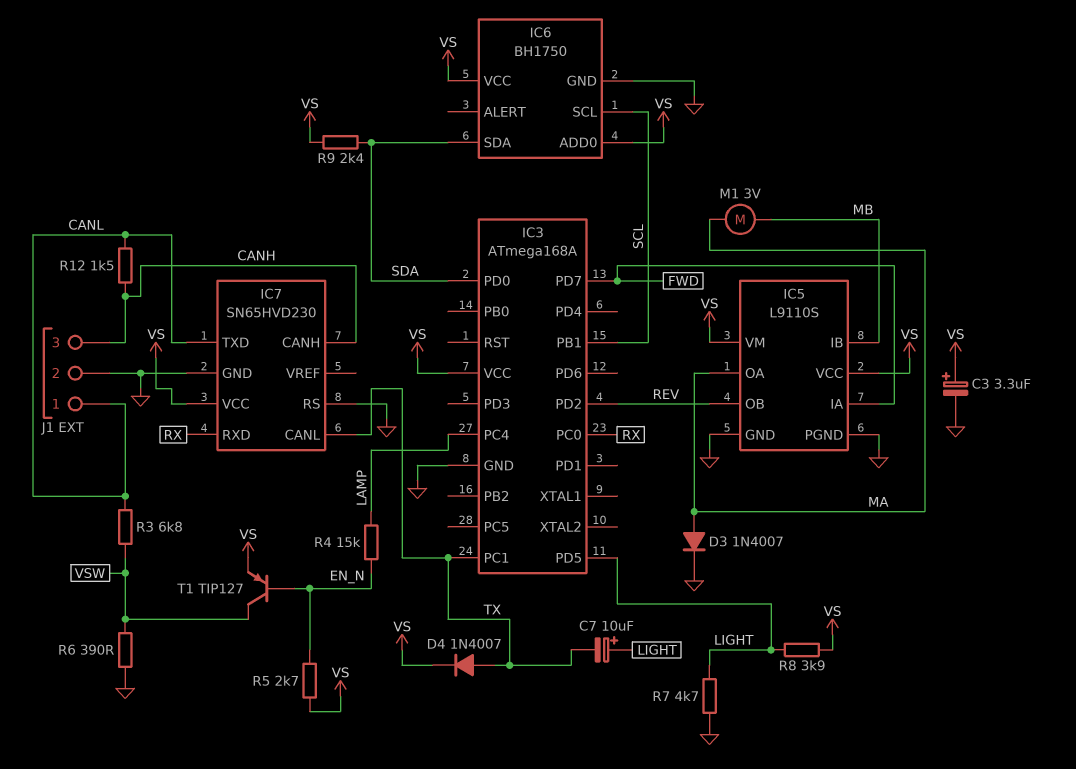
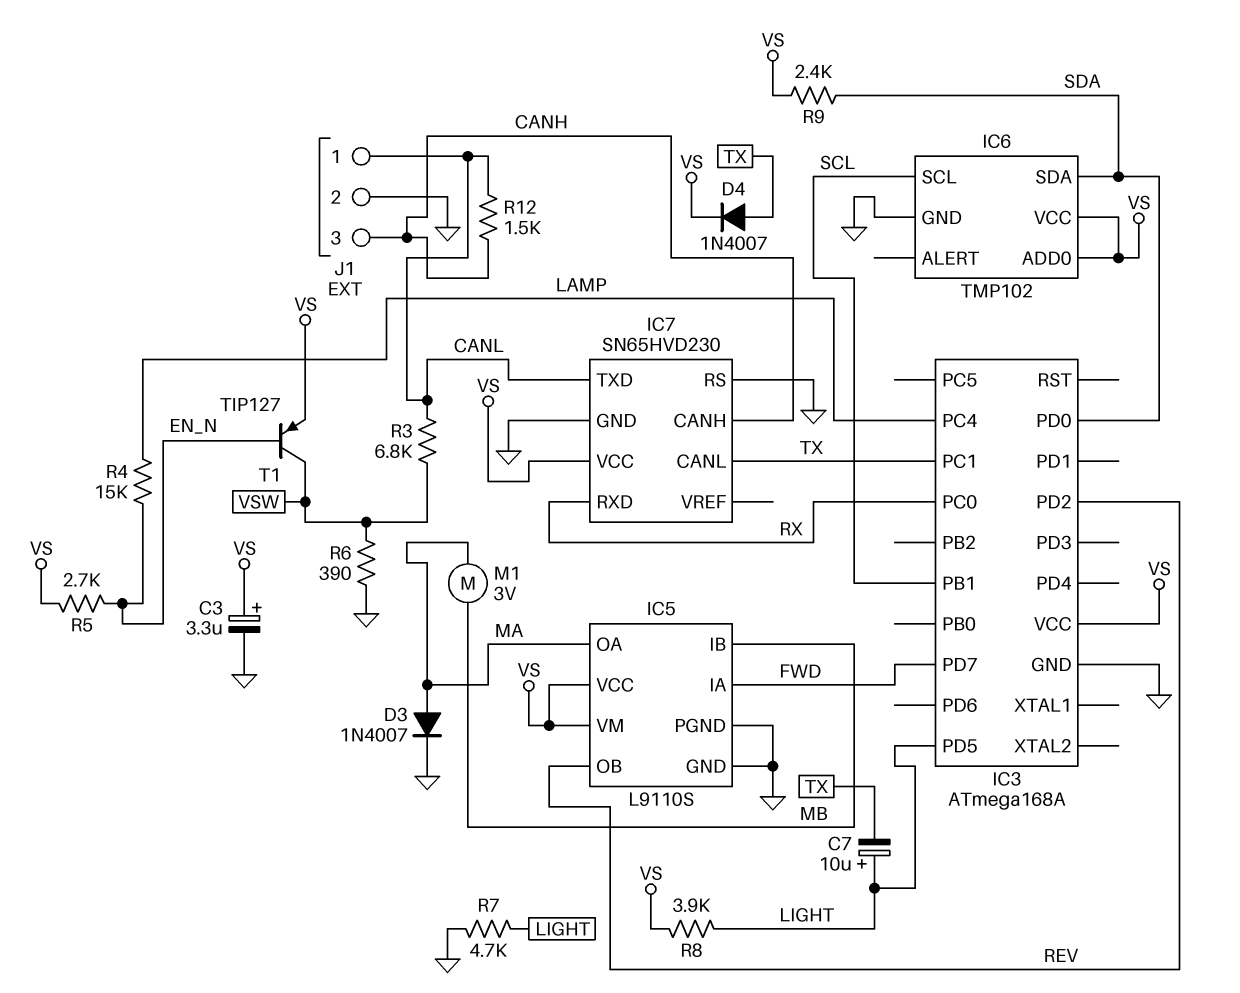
IC6: BH1750 -> TMP102

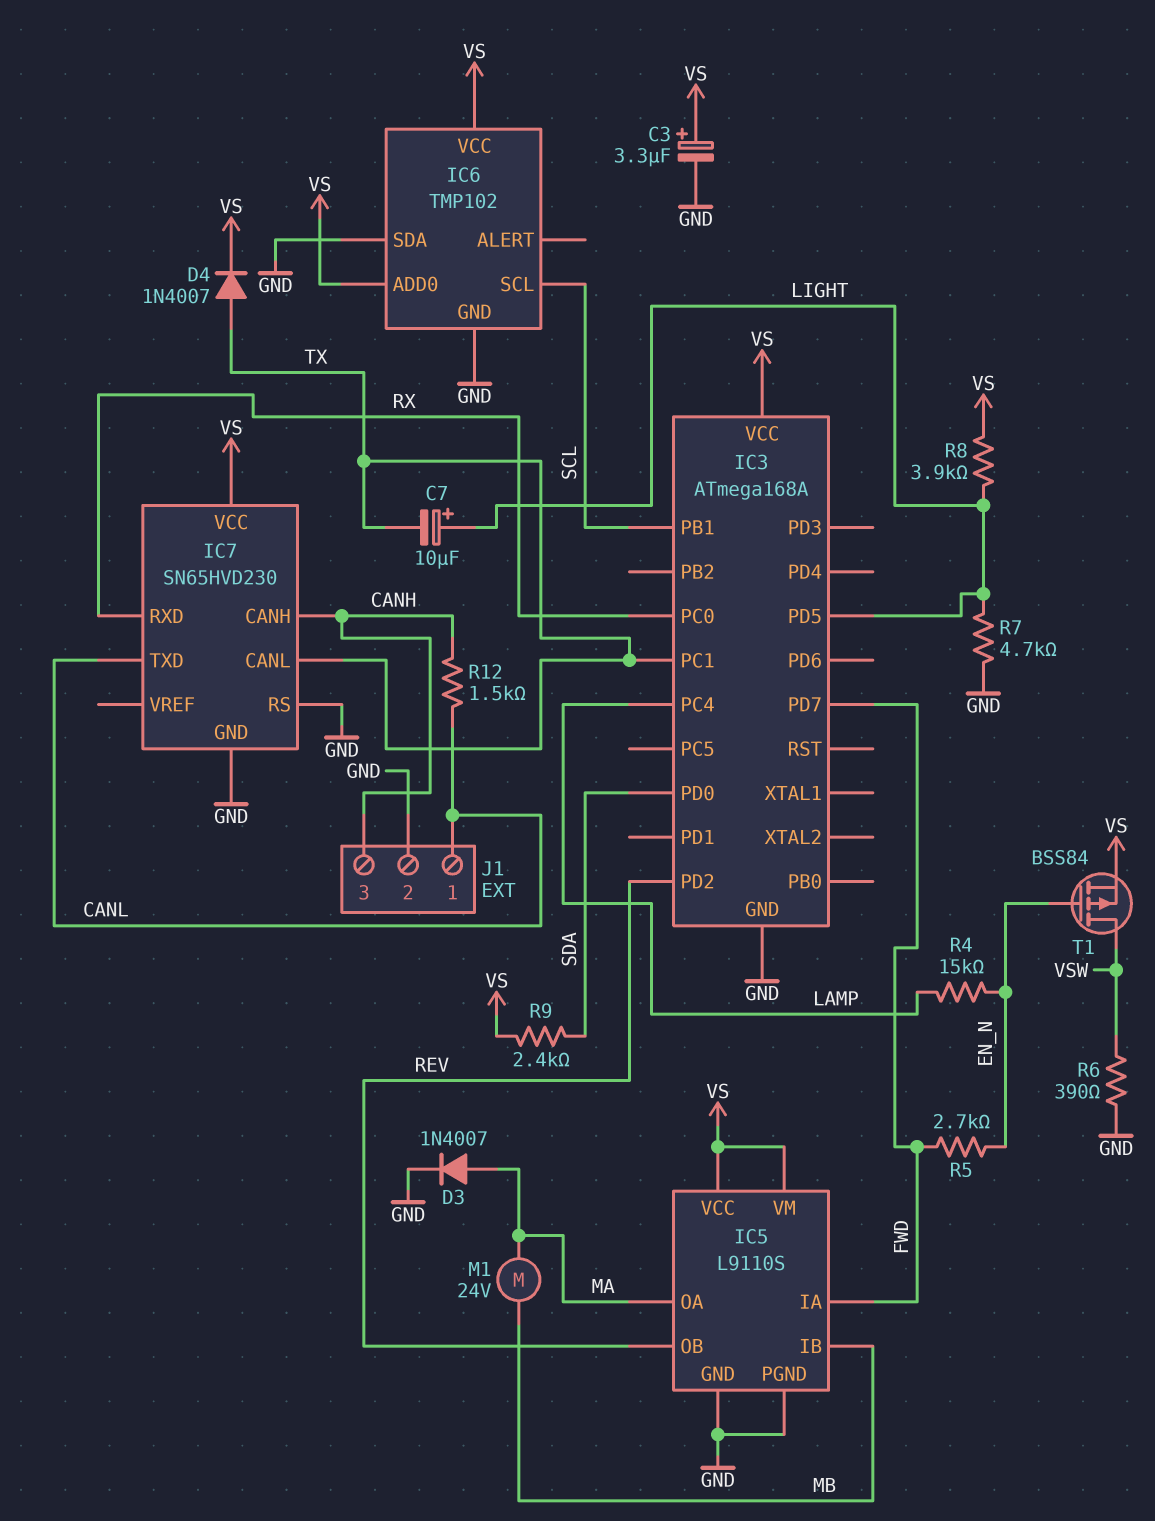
IC6 pin SDA: SDA -> GND
M1: motor 3V (MA, MB) -> motor 24V (MA, MB)
R3: 6.8k (CANL, VSW) -> none
R5: 2.7k (EN_N, VS) -> 2.7k (EN_N, FWD)
T1: PNP TIP127 (B EN_N, C VSW, E VS) -> PMOS BSS84 (G EN_N, D VSW, S VS)

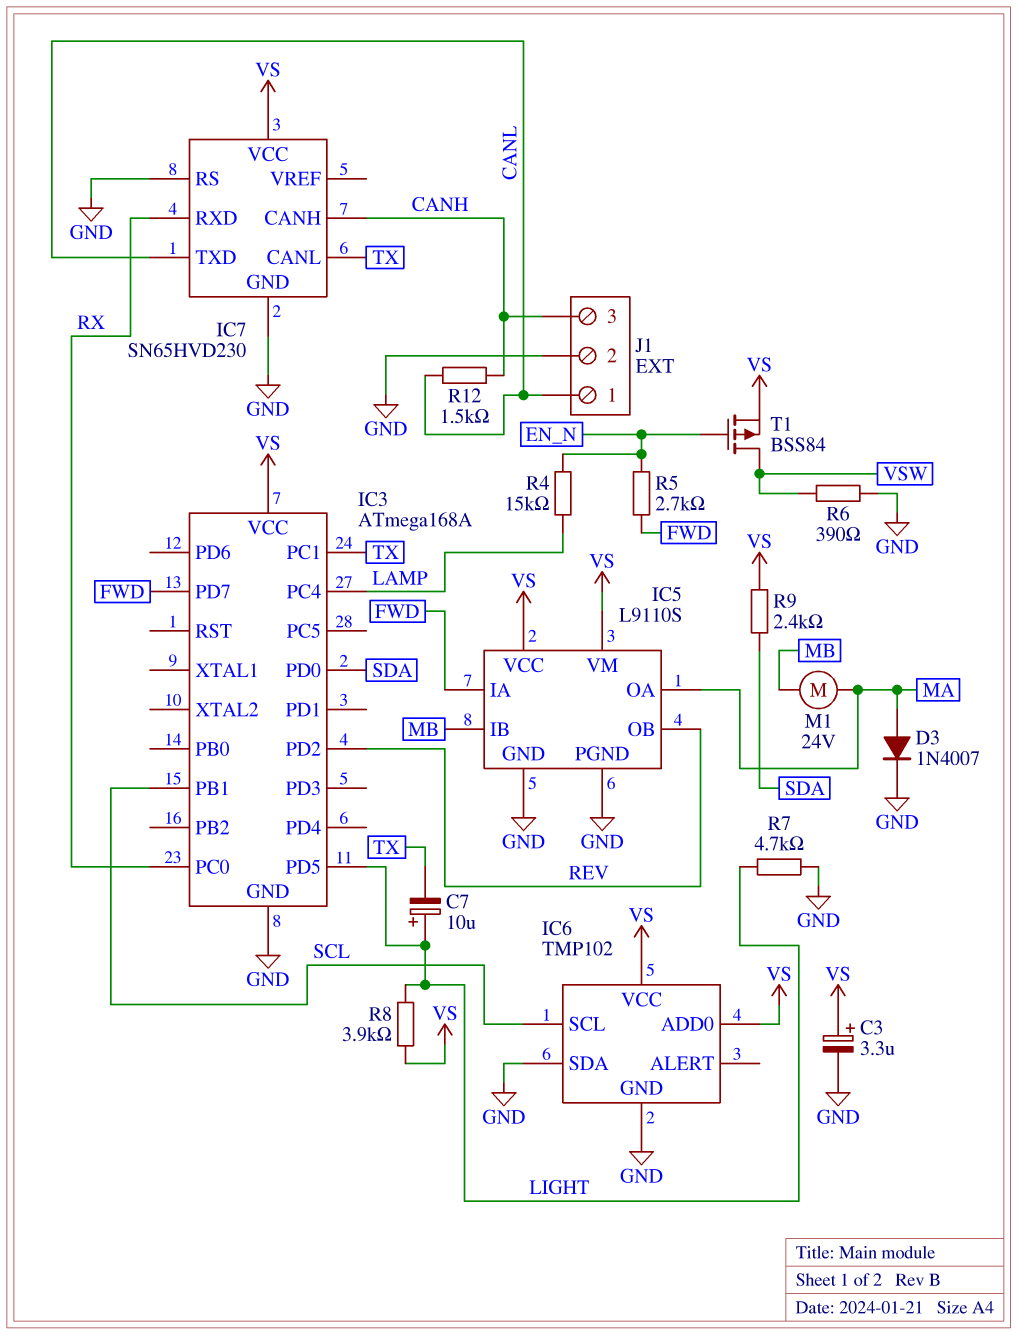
D4: diode 1N4007 (A TX, K VS) -> none

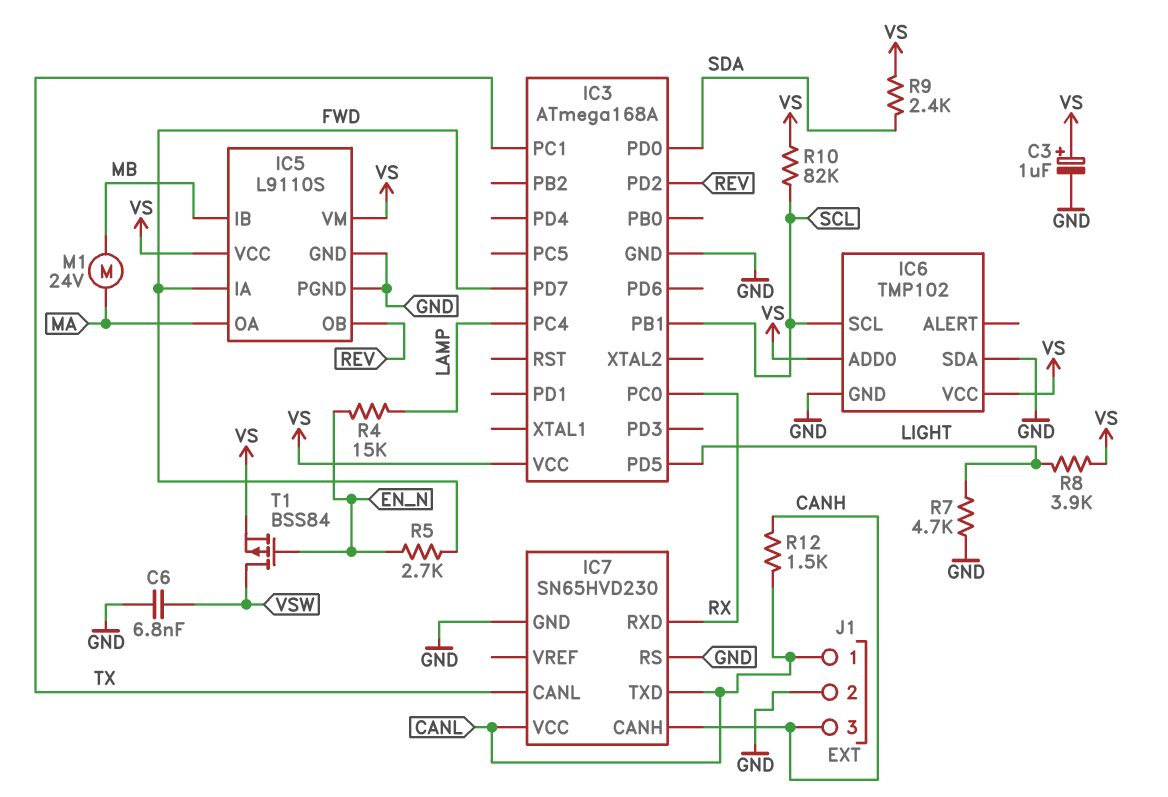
C3: 3.3uF (plus VS, minus GND) -> 1uF (plus VS, minus GND)
C6: none -> 6.8nF (GND, VSW)
C7: 10uF (plus LIGHT, minus TX) -> none
D3: diode 1N4007 (A MA, K GND) -> none
IC7 pin VCC: VS -> CANL
R6: 390 (GND, VSW) -> none
R10: none -> 82k (SCL, VS)

